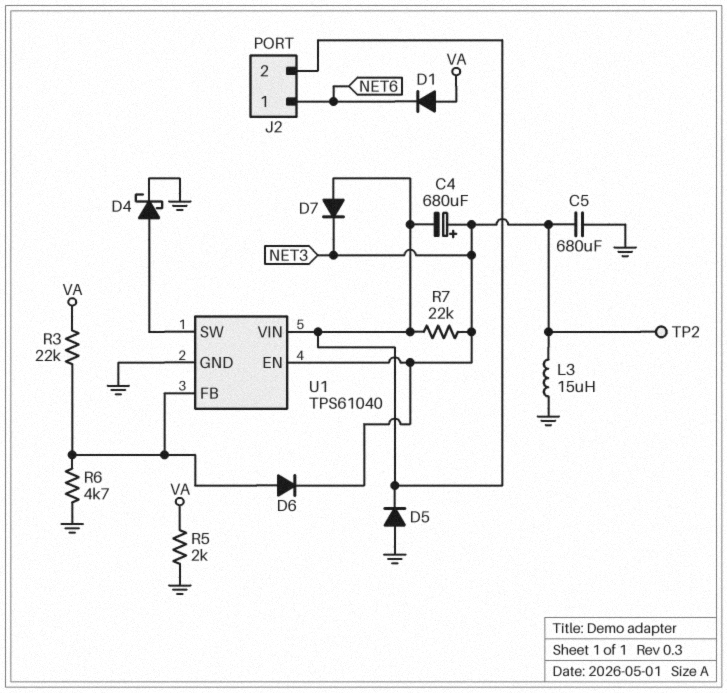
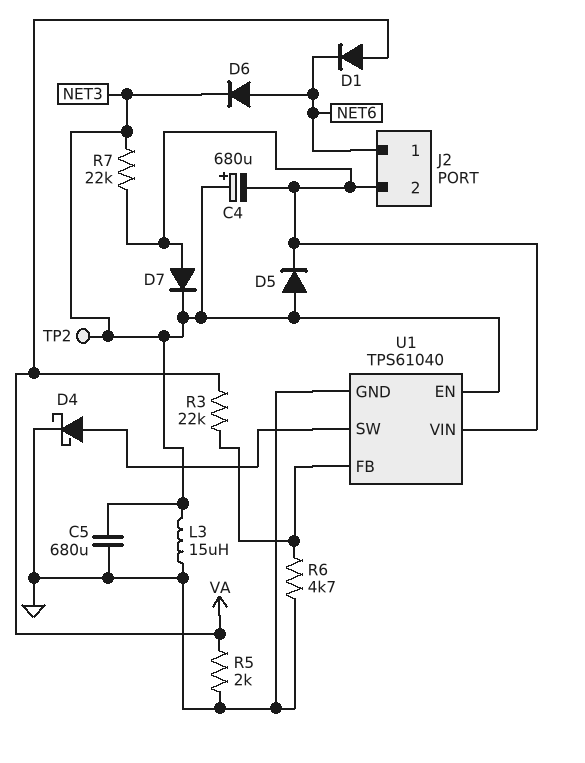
D5: diode (A GND, K J2/2) -> diode (A NET3, K J2/2)
D6: diode (A U1/FB, K NET3) -> diode (A NET6, K NET3)

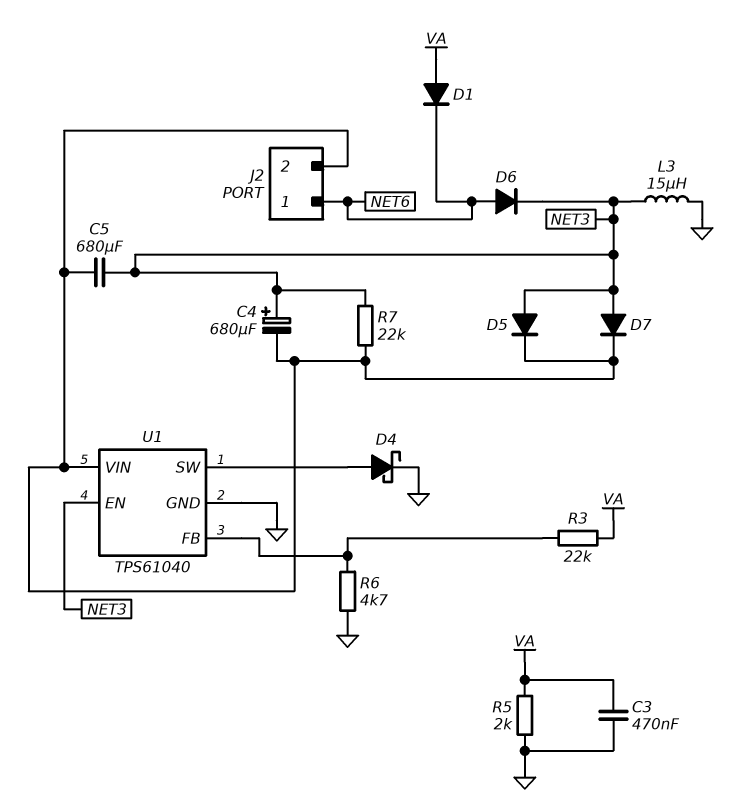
C3: none -> 470nF (GND, VA)
C5: 680uF (GND, NET3) -> 680uF (J2/2, NET3)
D7: diode (A J2/2, K NET3) -> diode (A NET3, K J2/2)
TP2: test point (NET3) -> none

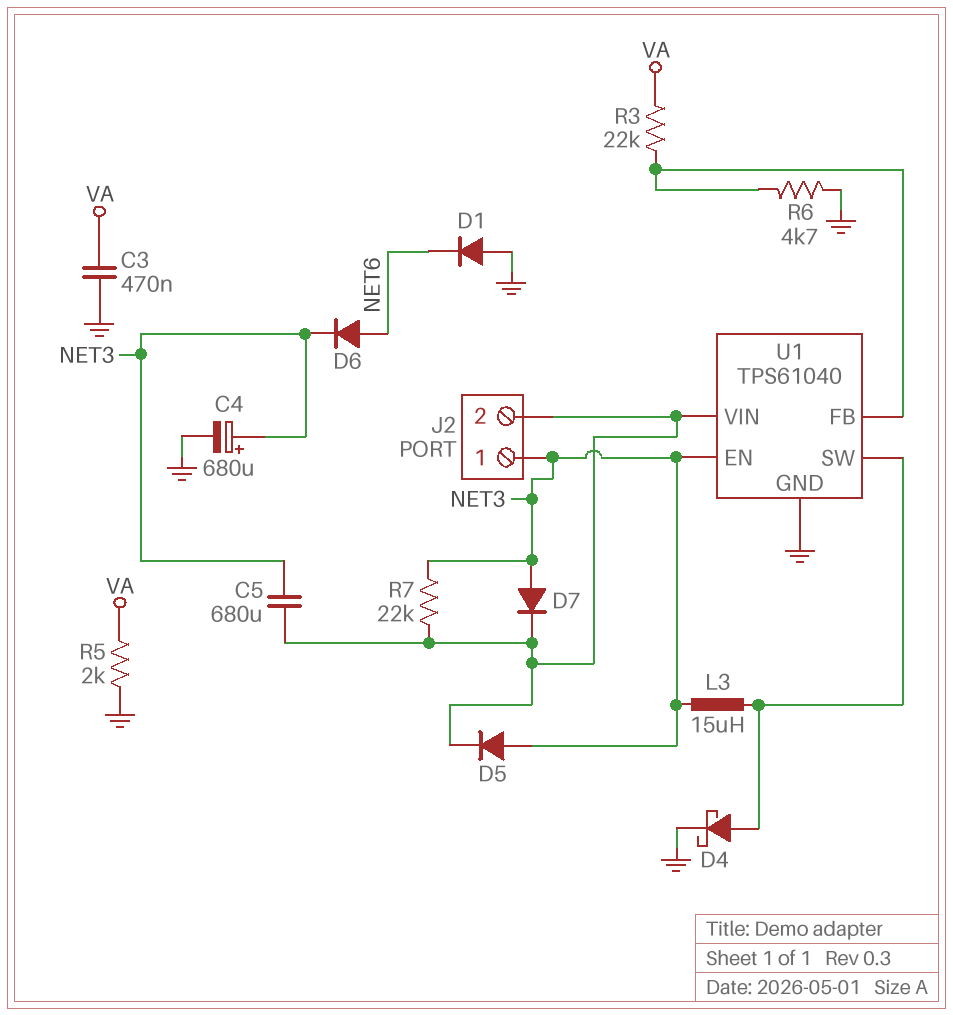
C4: 680uF (plus NET3, minus J2/2) -> 680uF (plus NET3, minus GND)
D1: diode (A VA, K NET6) -> diode (A GND, K NET6)
J2 pin 1: NET6 -> NET3
L3: 15uH (GND, NET3) -> 15uH (NET3, U1/SW)

